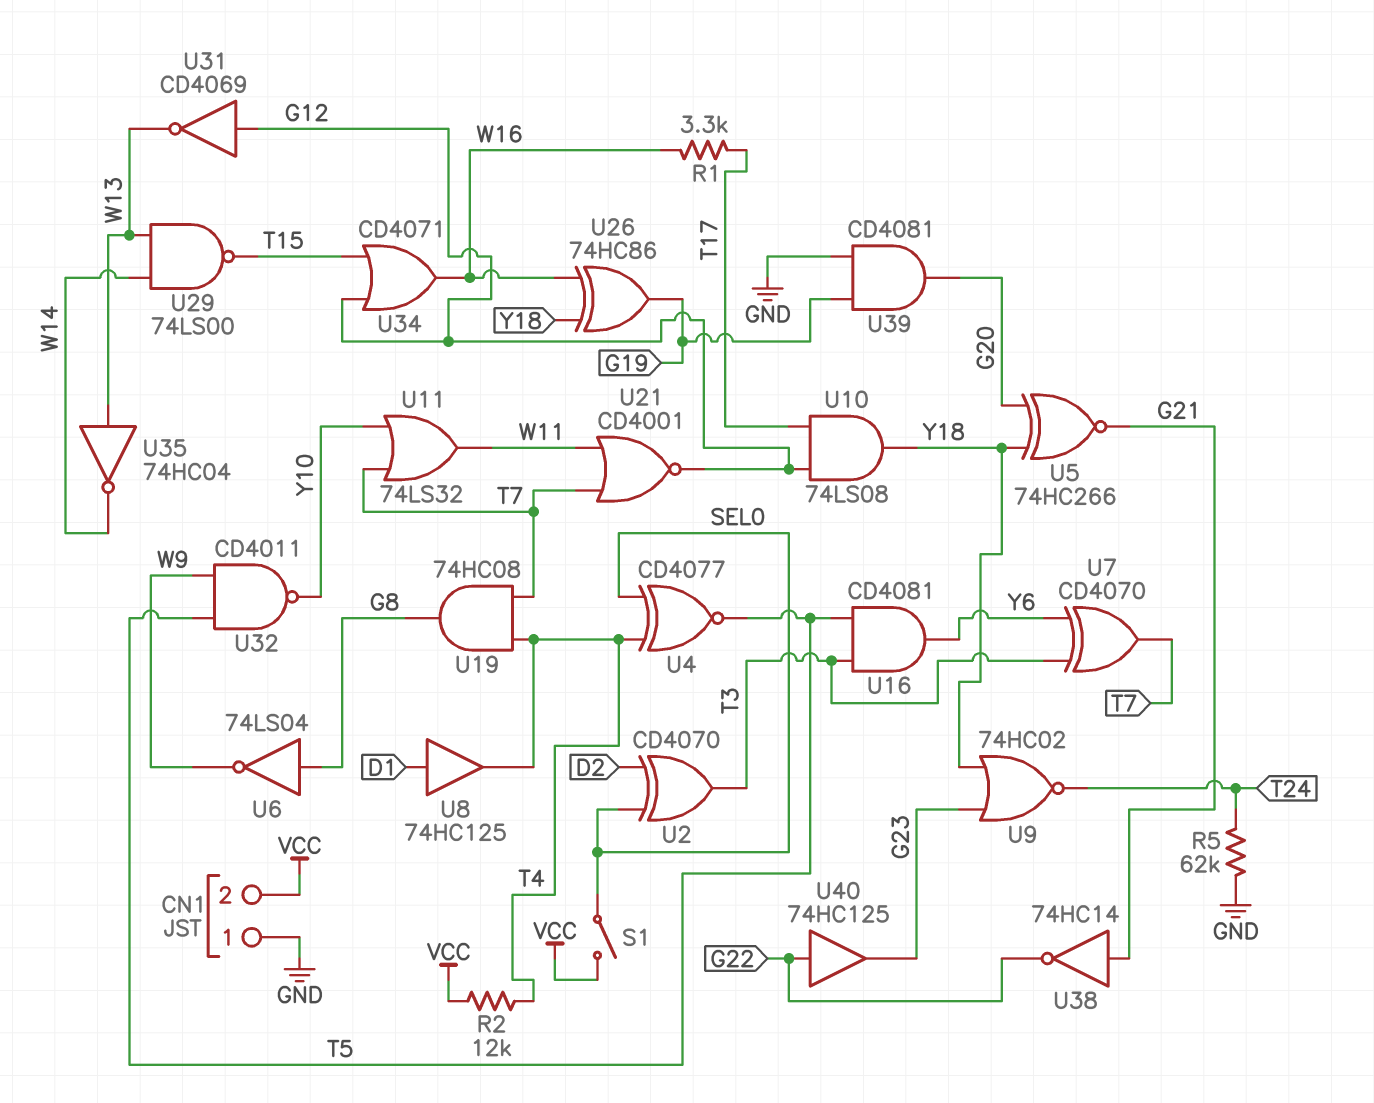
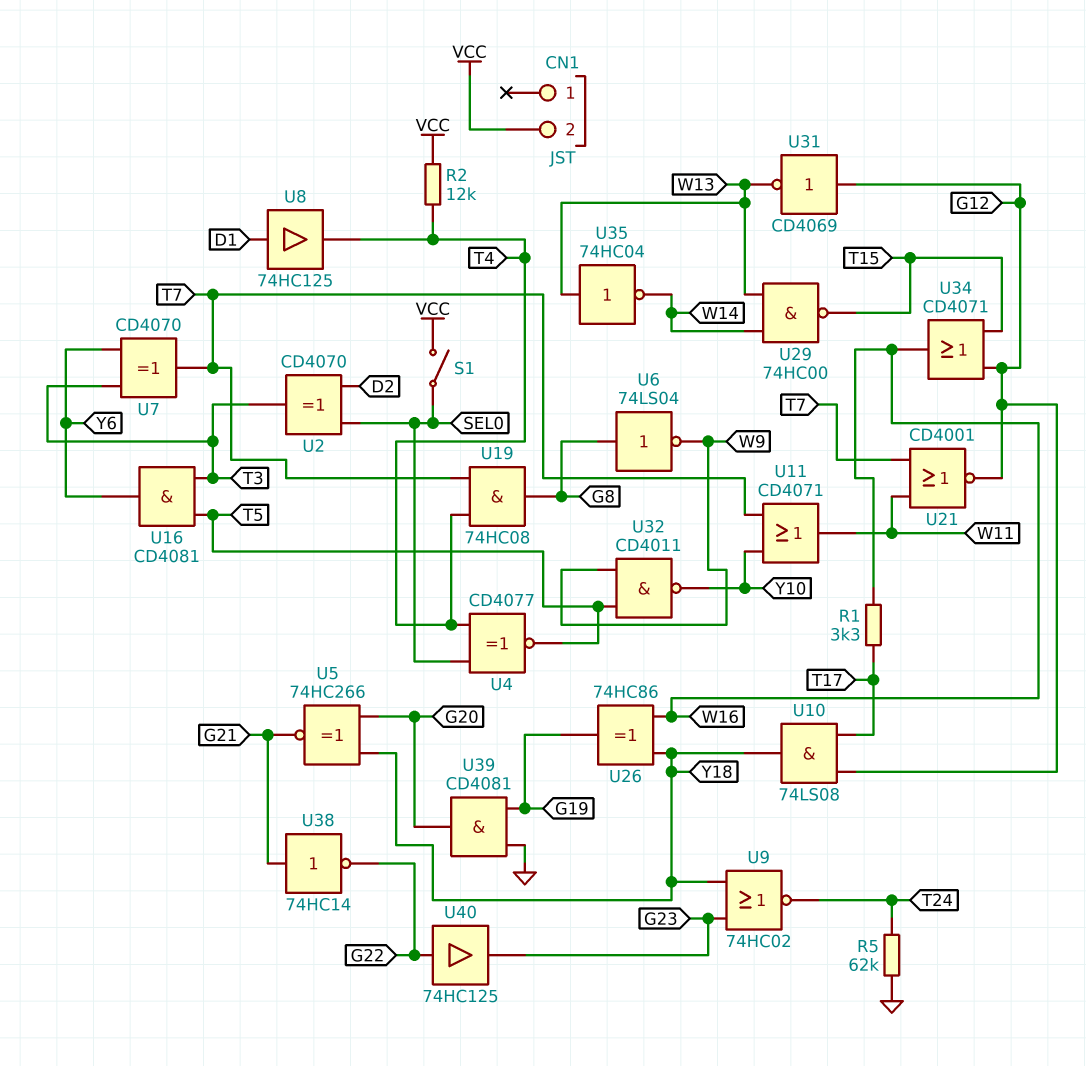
CN1 pin 1: GND -> none
U11: OR 74LS32 (in T7, in Y10, out W11) -> OR CD4071 (in T7, in Y10, out W11)
U29: NAND 74LS00 (in W13, in W14, out T15) -> NAND 74HC00 (in W13, in W14, out T15)

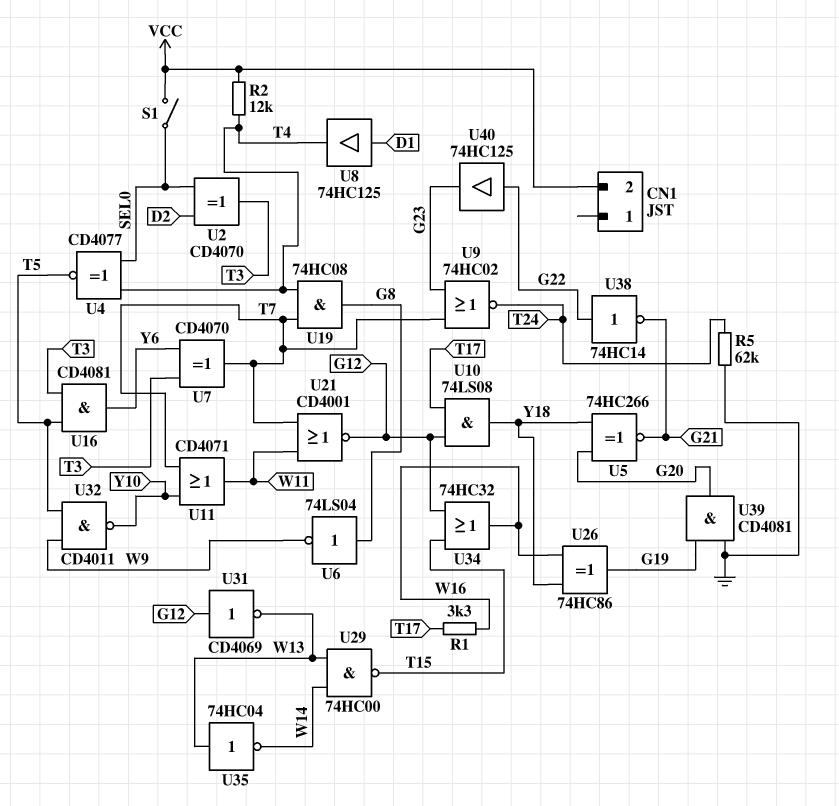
U9: NOR 74HC02 (in G23, in Y18, out T24) -> NOR 74HC02 (in G23, in T7, out T24)
U34: OR CD4071 (in G12, in T15, out W16) -> OR 74HC32 (in G12, in T15, out W16)
U38: NOT 74HC14 (in G21, out G22) -> NOT 74HC14 (in G22, out G21)

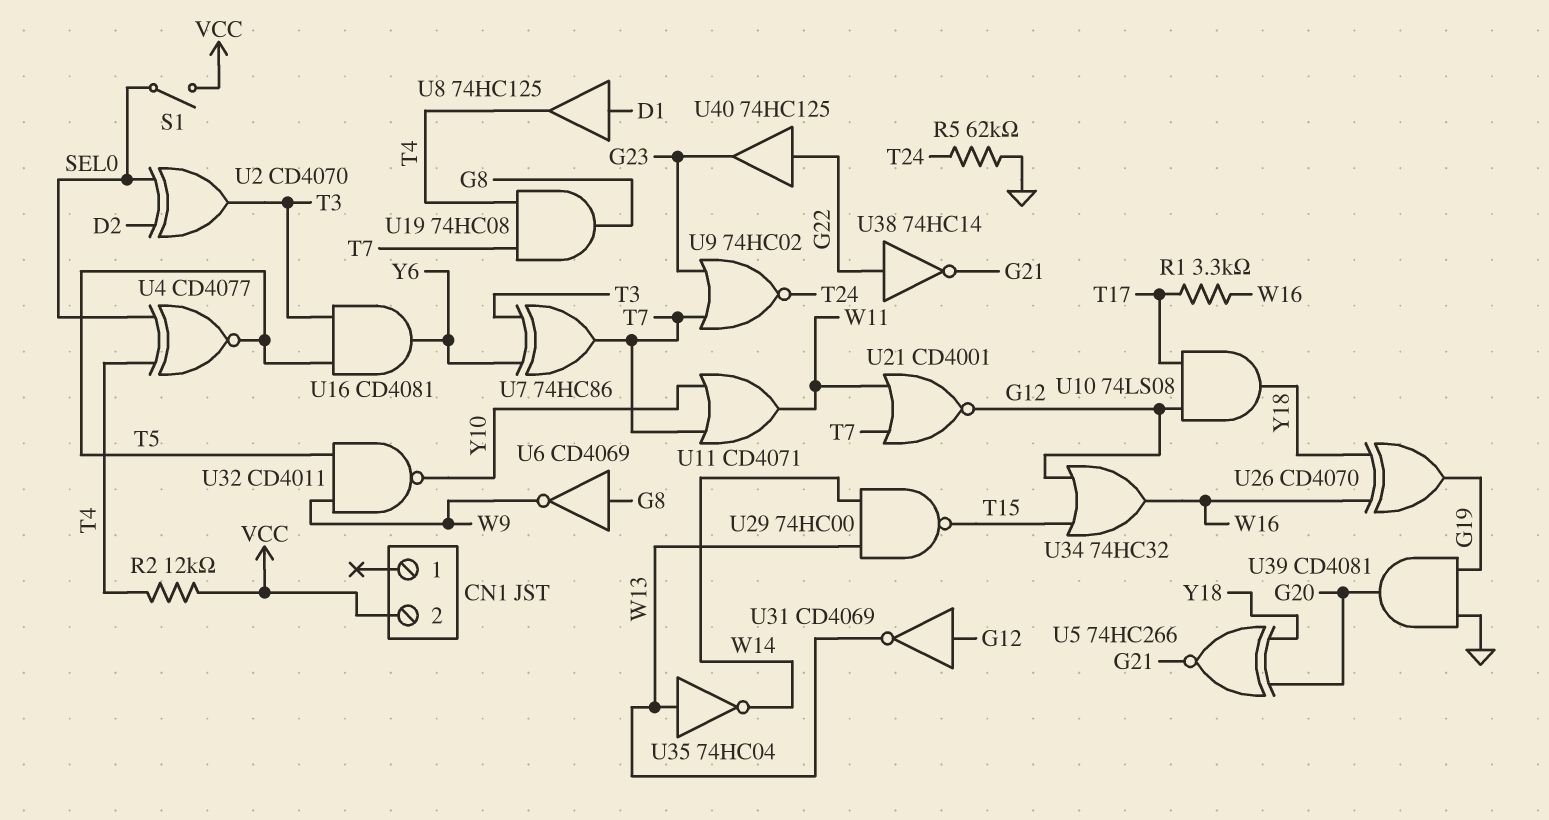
U6: NOT 74LS04 (in G8, out W9) -> NOT CD4069 (in G8, out W9)
U7: XOR CD4070 (in T3, in Y6, out T7) -> XOR 74HC86 (in T3, in Y6, out T7)
U26: XOR 74HC86 (in W16, in Y18, out G19) -> XOR CD4070 (in W16, in Y18, out G19)

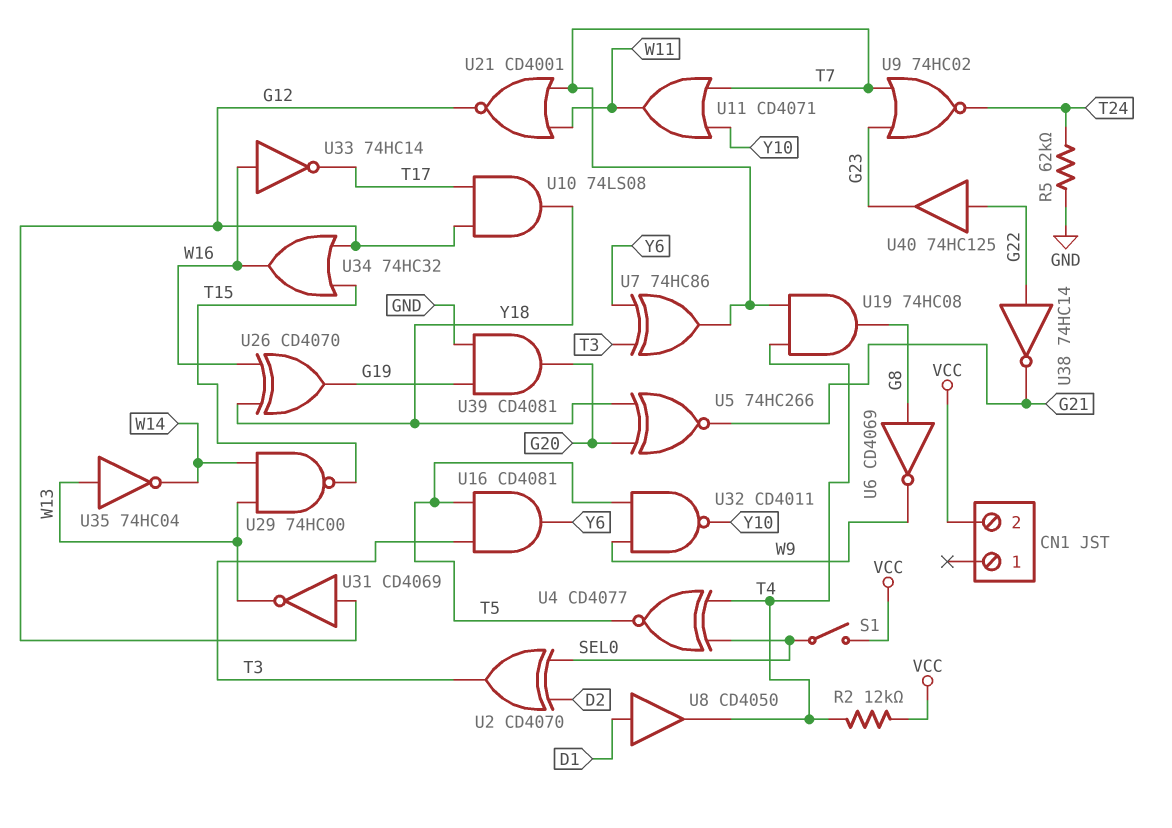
R1: 3.3k (T17, W16) -> none
U8: buffer 74HC125 (in D1, out T4) -> buffer CD4050 (in D1, out T4)
U33: none -> NOT 74HC14 (in W16, out T17)

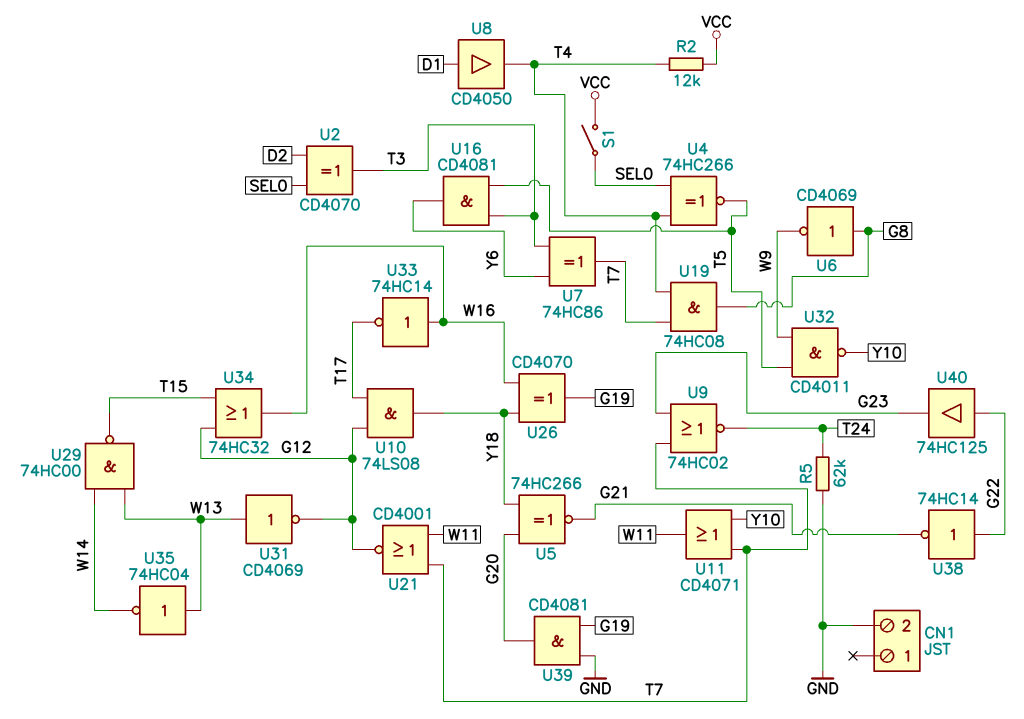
CN1 pin 2: VCC -> GND
U4: XNOR CD4077 (in SEL0, in T4, out T5) -> XNOR 74HC266 (in SEL0, in T4, out T5)
U31: NOT CD4069 (in G12, out W13) -> NOT CD4069 (in W13, out G12)

